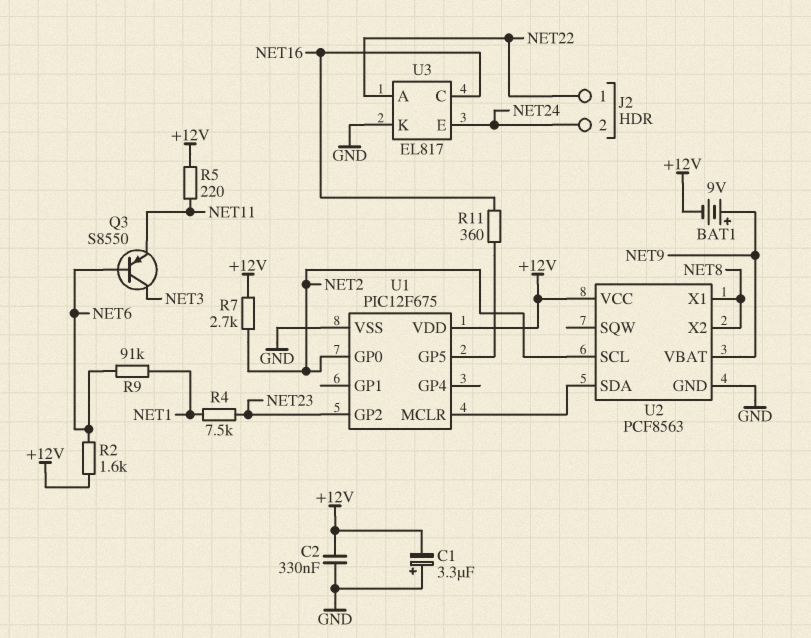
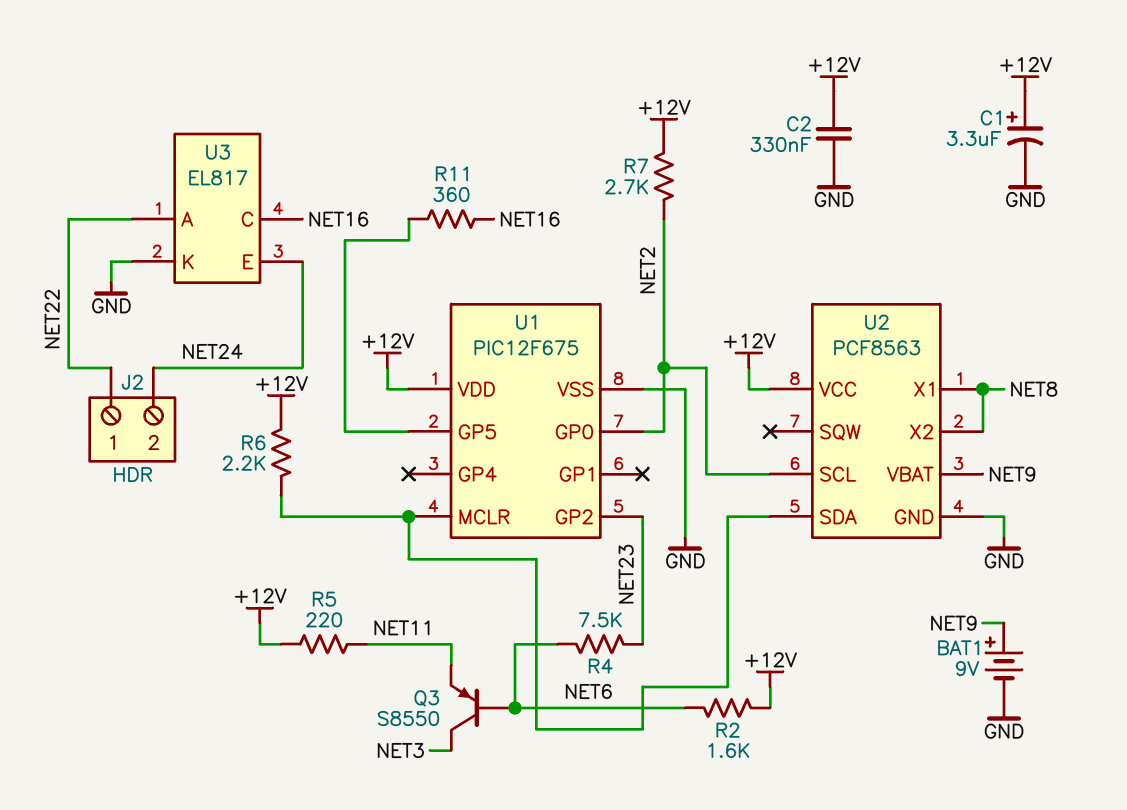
BAT1: 9V (plus NET9, minus +12V) -> 9V (plus NET9, minus GND)
C1: 3.3uF (plus GND, minus +12V) -> 3.3uF (plus +12V, minus GND)
R4: 7.5k (NET1, NET23) -> 7.5k (NET6, NET23)
R6: none -> 2.2k (+12V, U1/MCLR)
R9: 91k (NET1, NET6) -> none

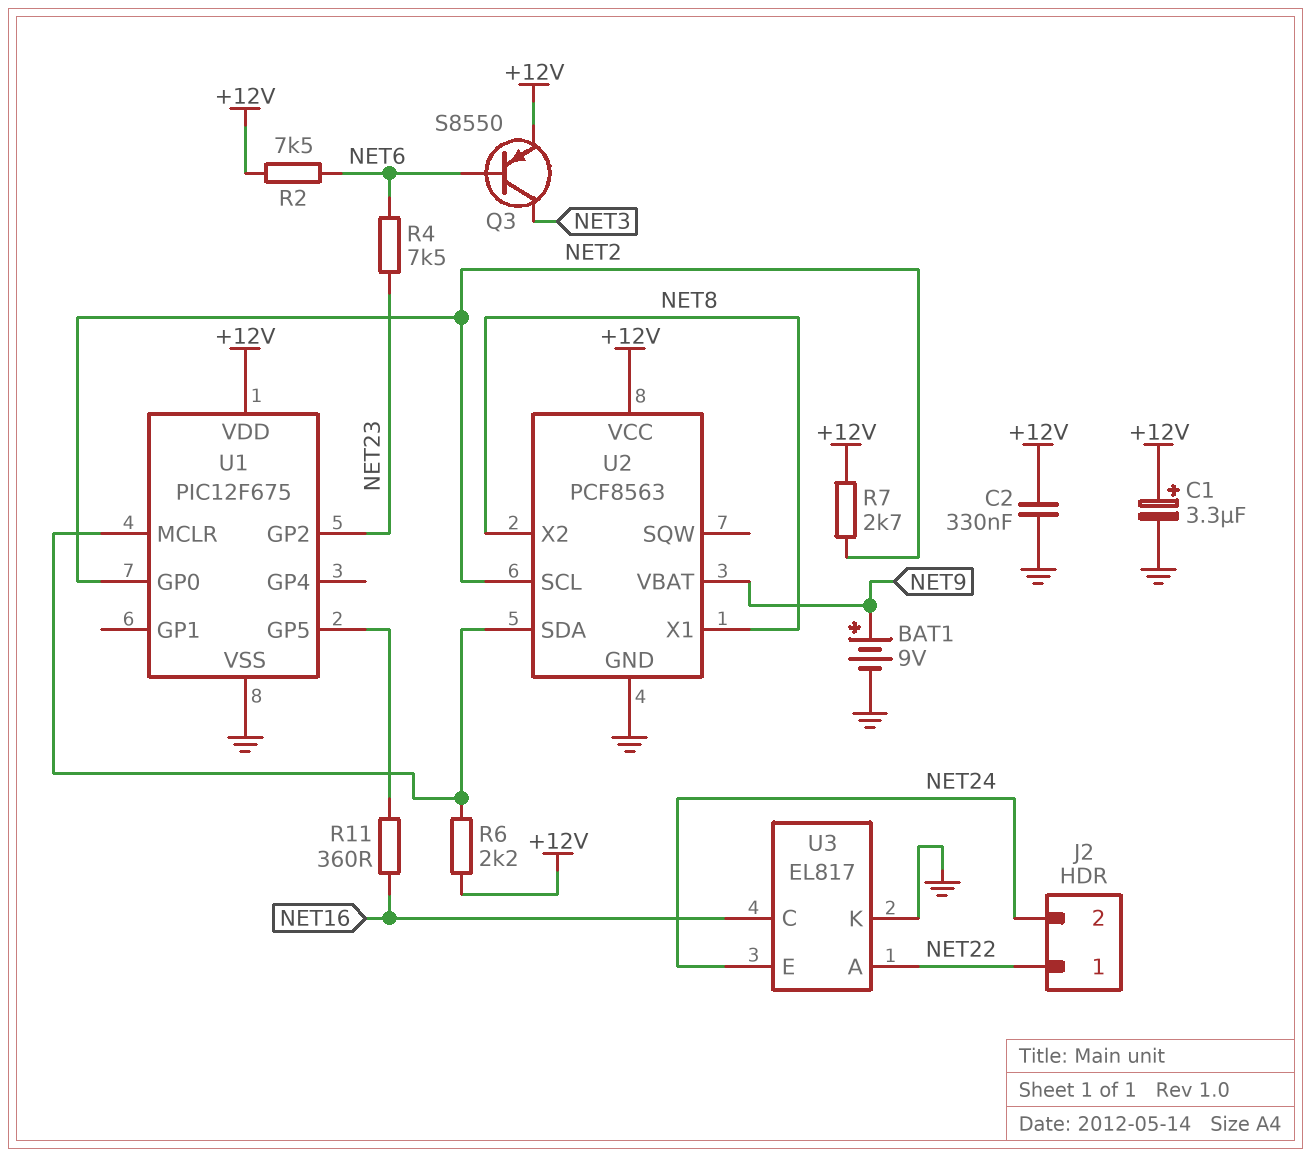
Q3: PNP S8550 (B NET6, C NET3, E NET11) -> PNP S8550 (B NET6, C NET3, E +12V)
R2: 1.6k (+12V, NET6) -> 7.5k (+12V, NET6)
R5: 220 (+12V, NET11) -> none

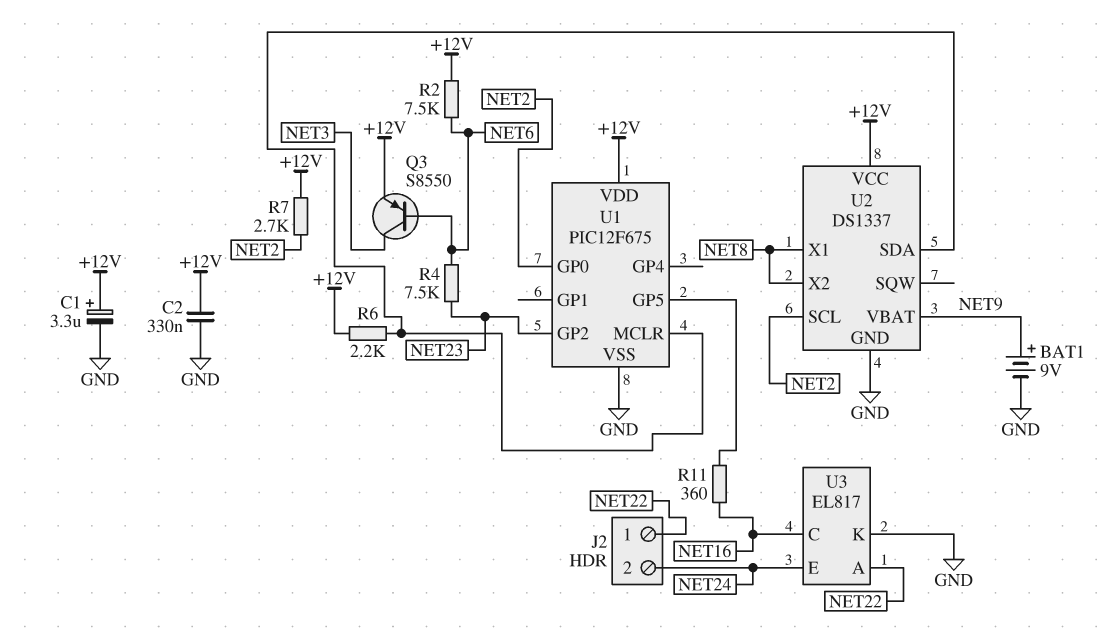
U2: PCF8563 -> DS1337

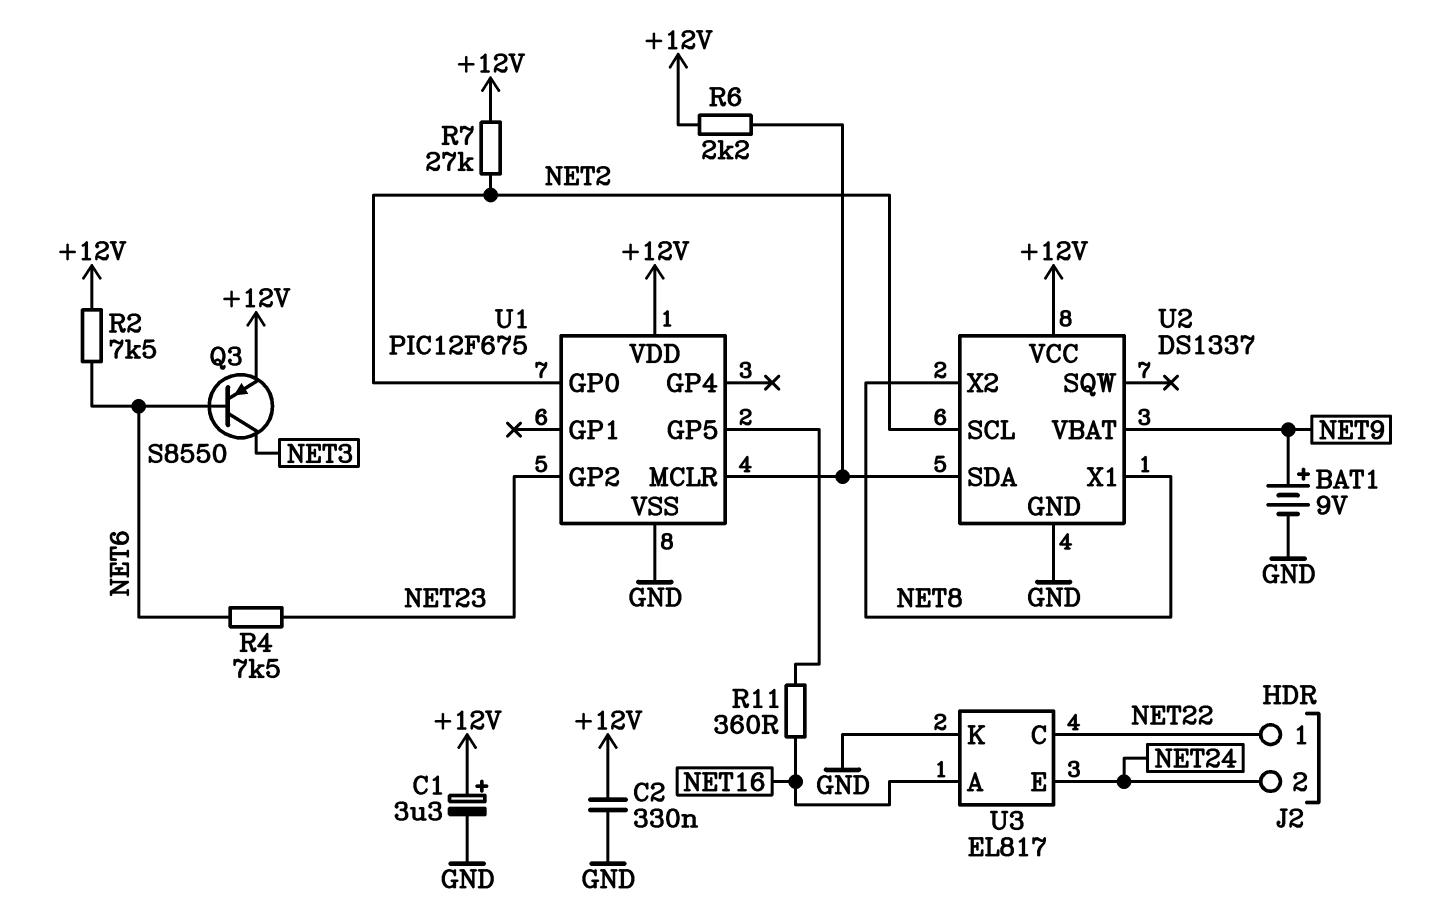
R7: 2.7k (+12V, NET2) -> 27k (+12V, NET2)
U3 pin A: NET22 -> NET16
U3 pin C: NET16 -> NET22

